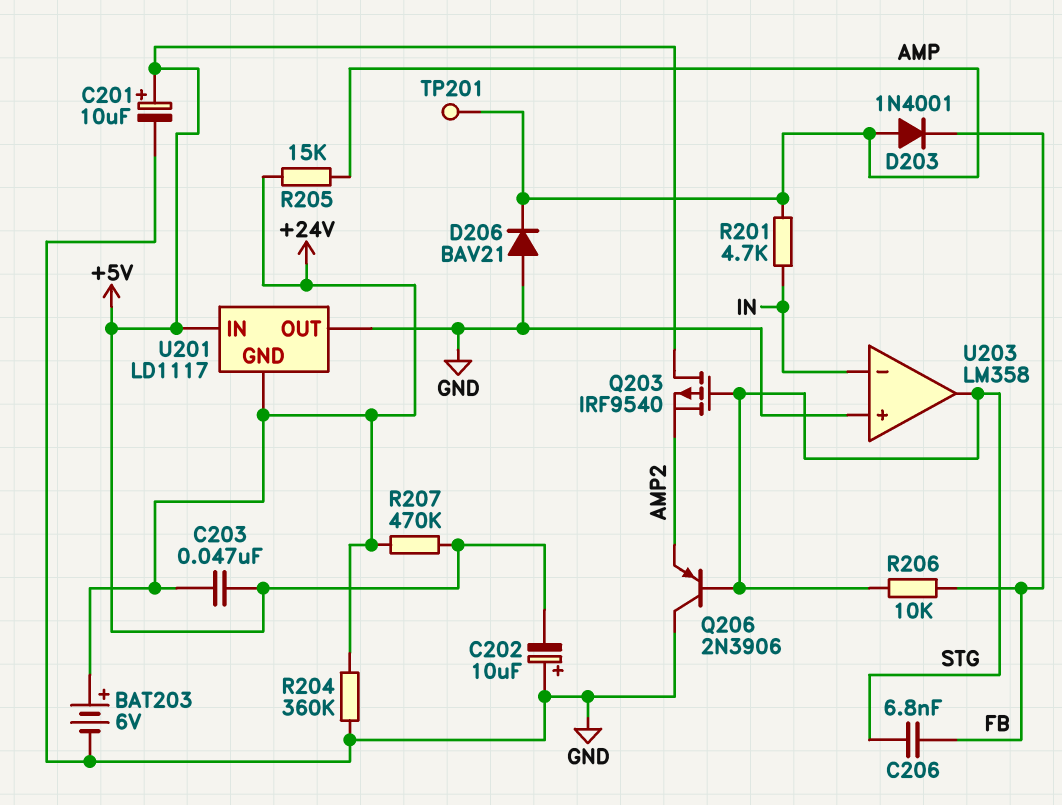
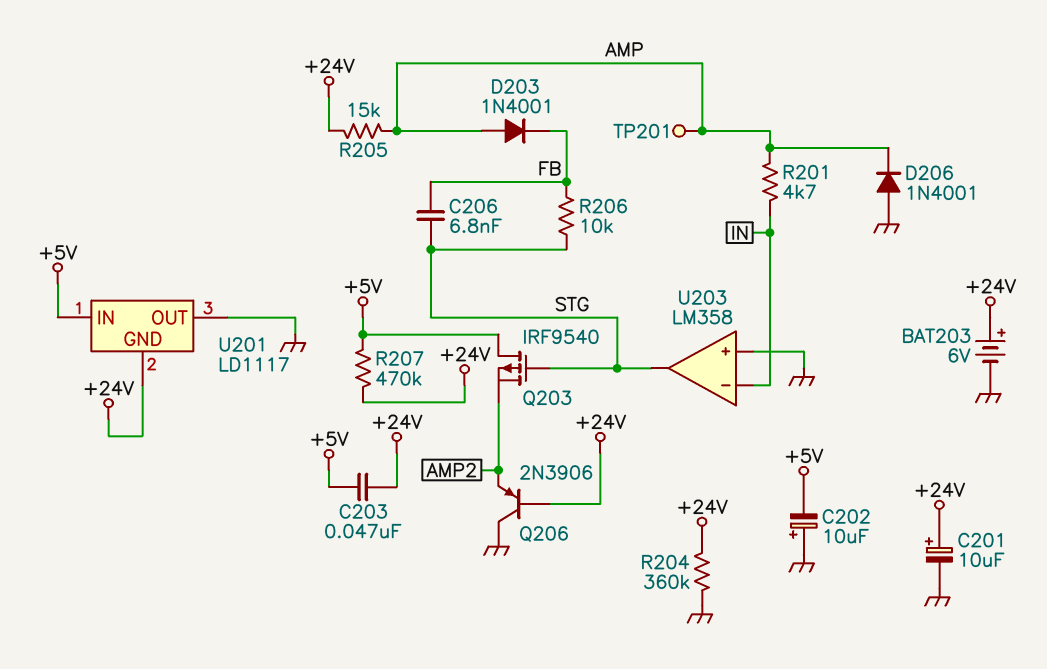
C201: 10uF (plus +5V, minus GND) -> 10uF (plus +24V, minus GND)
D206: diode BAV21 (A GND, K AMP) -> diode 1N4001 (A GND, K AMP)
Q206: PNP 2N3906 (B STG, C GND, E AMP2) -> PNP 2N3906 (B +24V, C GND, E AMP2)

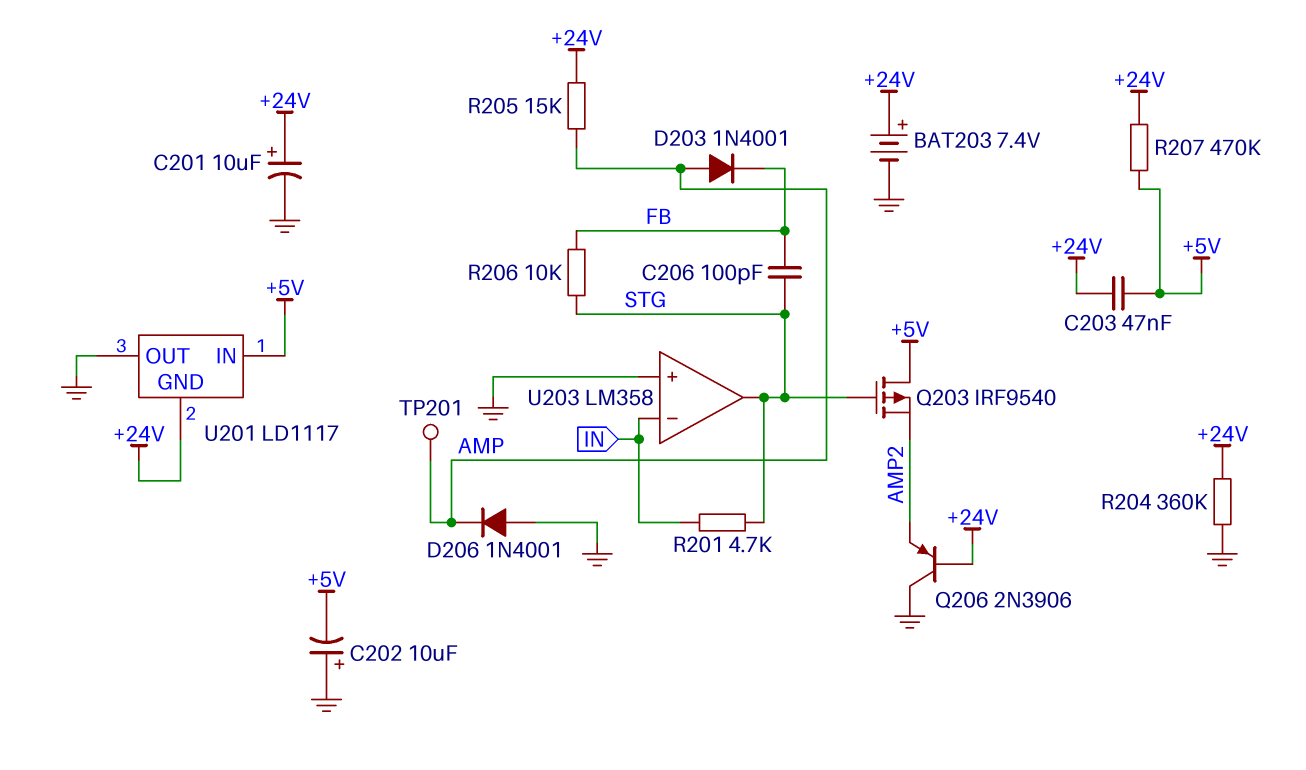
BAT203: 6V (plus +24V, minus GND) -> 7.4V (plus +24V, minus GND)
C206: 6.8nF (FB, STG) -> 100pF (FB, STG)
R201: 4.7k (AMP, IN) -> 4.7k (IN, STG)

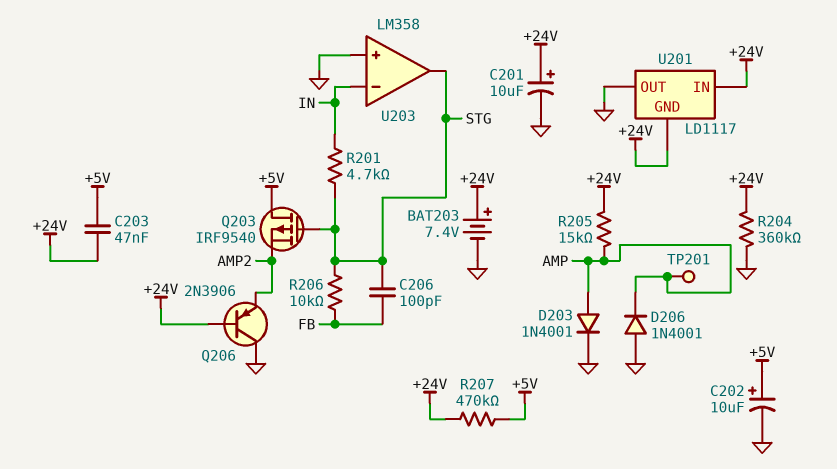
C202: 10uF (plus GND, minus +5V) -> 10uF (plus +5V, minus GND)
D203: diode 1N4001 (A AMP, K FB) -> diode 1N4001 (A AMP, K GND)
U201 pin IN: +5V -> +24V

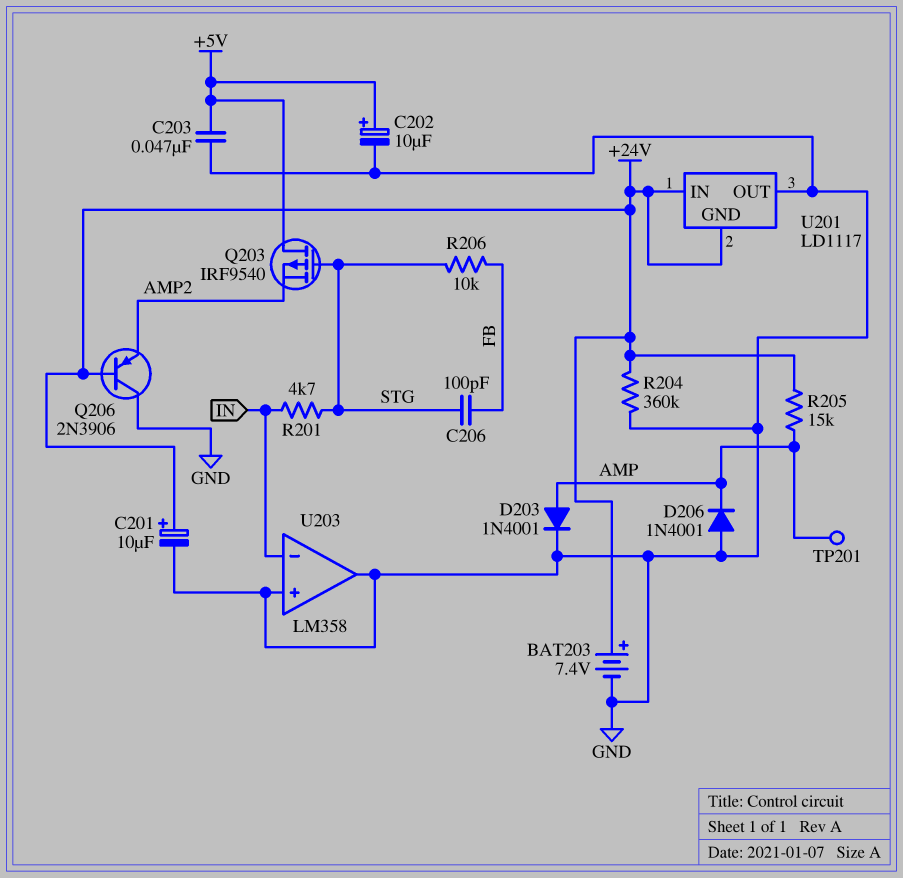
C203: 47nF (+5V, +24V) -> 47nF (+5V, GND)
R207: 470k (+5V, +24V) -> none
U203 pin out: STG -> GND

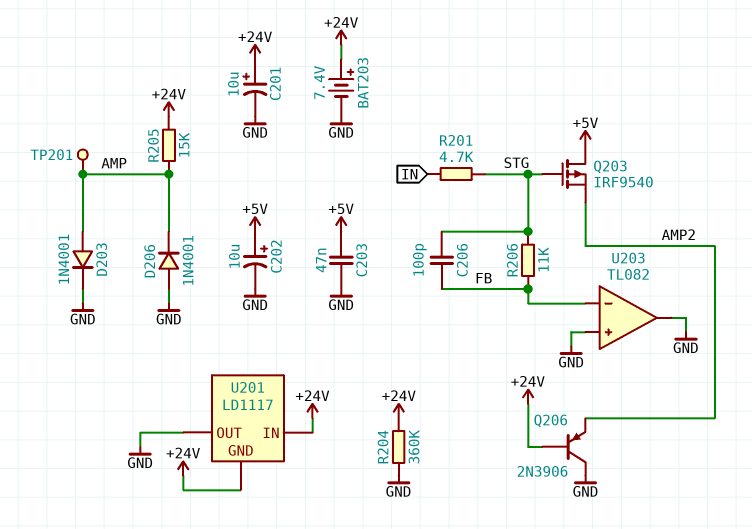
R206: 10k (FB, STG) -> 11k (FB, STG)
U203: LM358 -> TL082
U203 pin in-: IN -> FB

